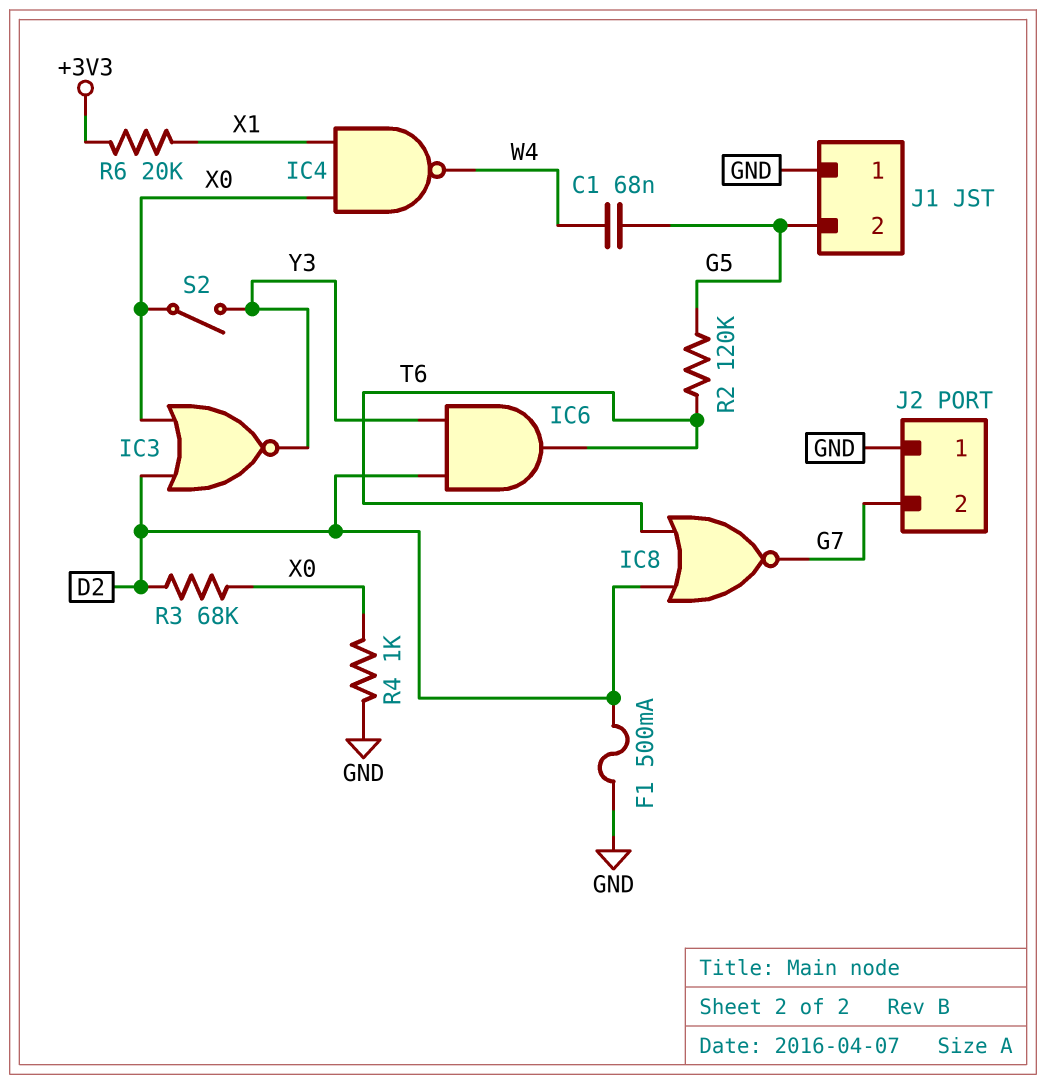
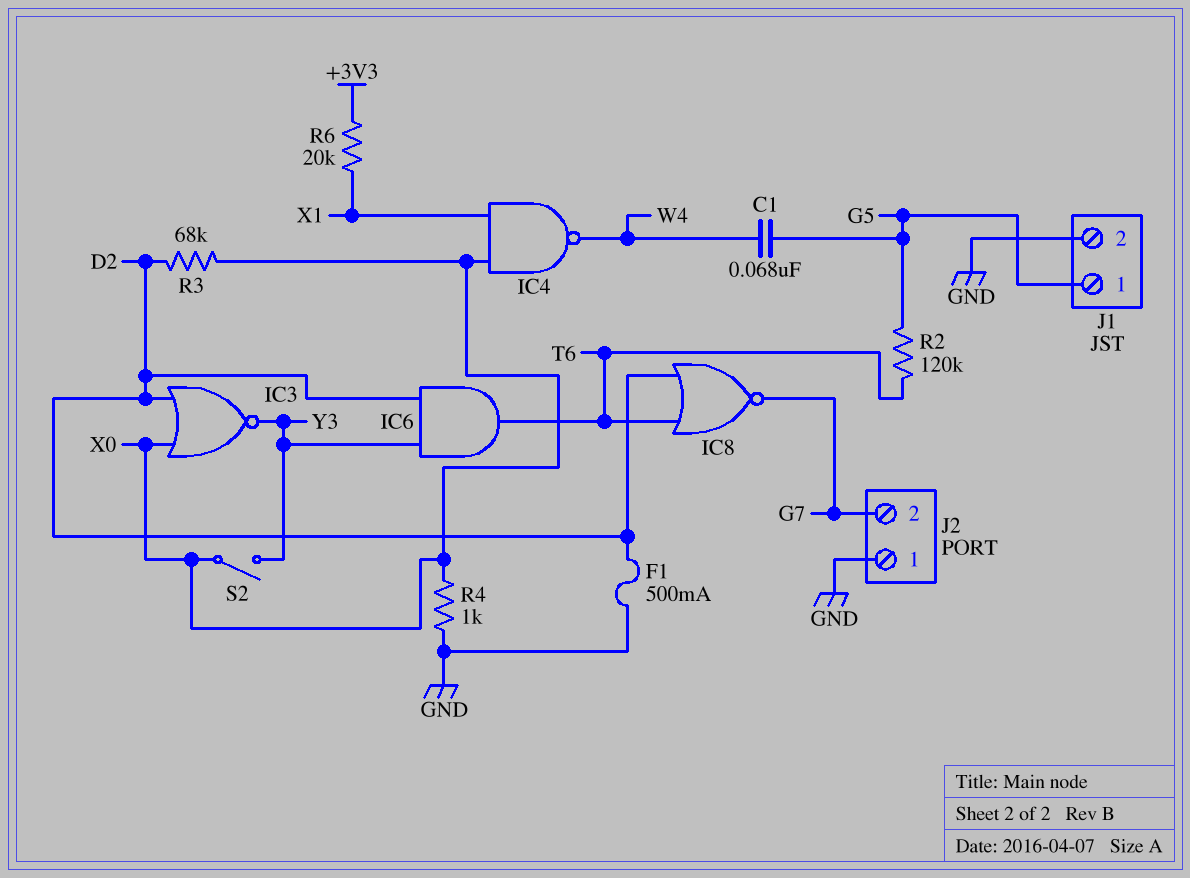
J1 pin 1: GND -> G5
J1 pin 2: G5 -> GND

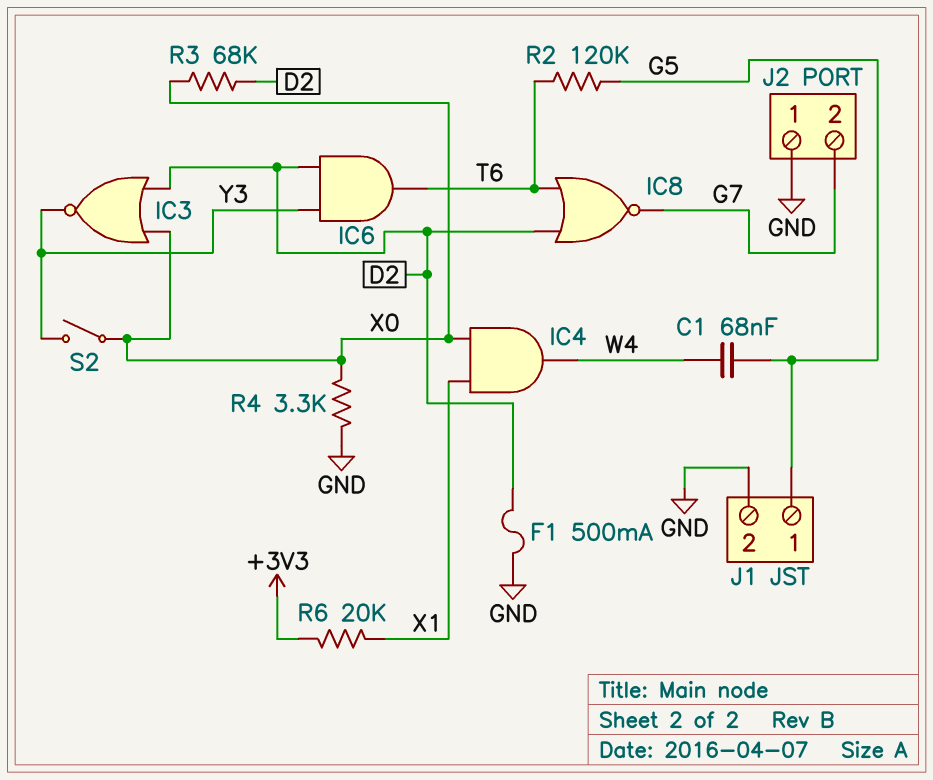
IC4: NAND (in X0, in X1, out W4) -> AND (in X0, in X1, out W4)
R4: 1k (GND, X0) -> 3.3k (GND, X0)

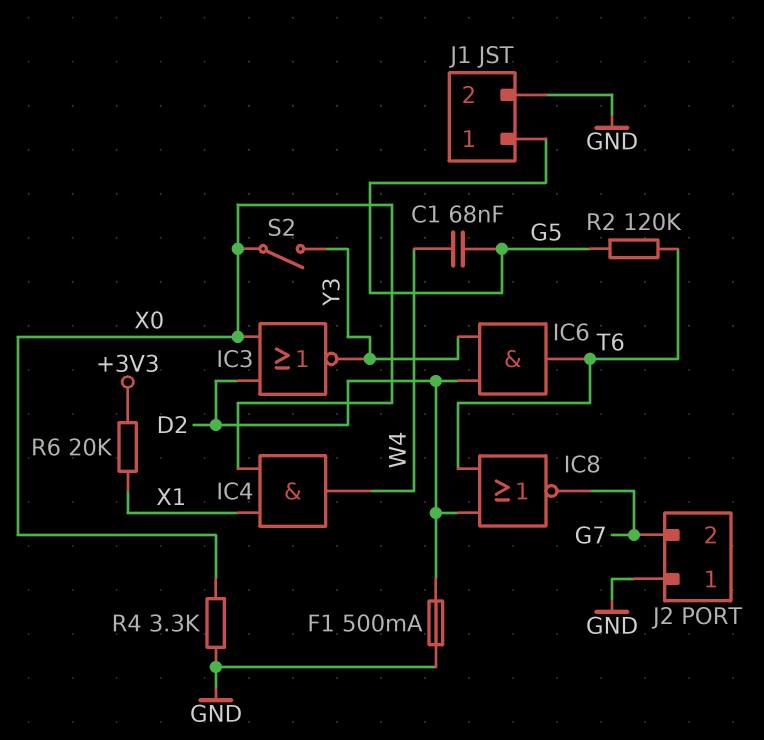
R3: 68k (D2, X0) -> none

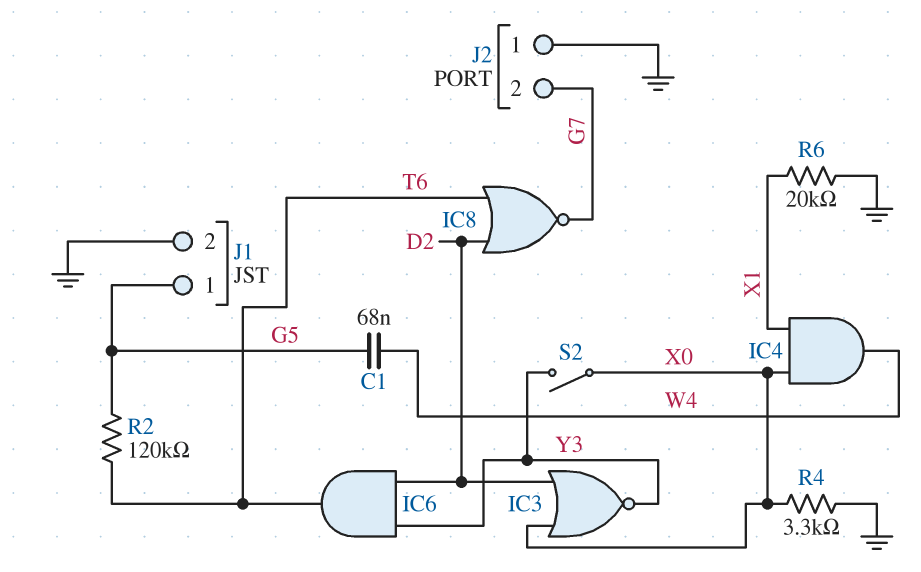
F1: 500mA (D2, GND) -> none
R6: 20k (+3V3, X1) -> 20k (GND, X1)

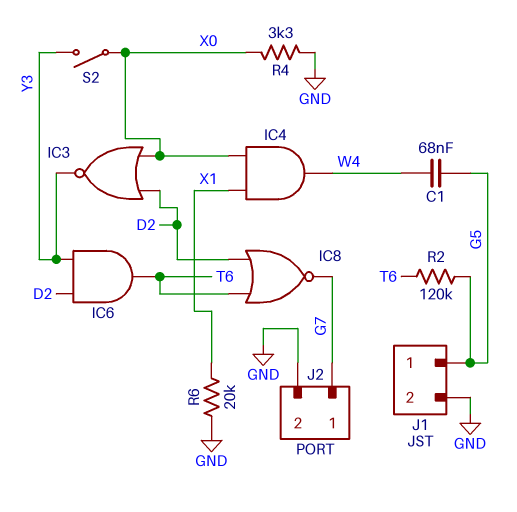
J2 pin 1: GND -> G7
J2 pin 2: G7 -> GND

